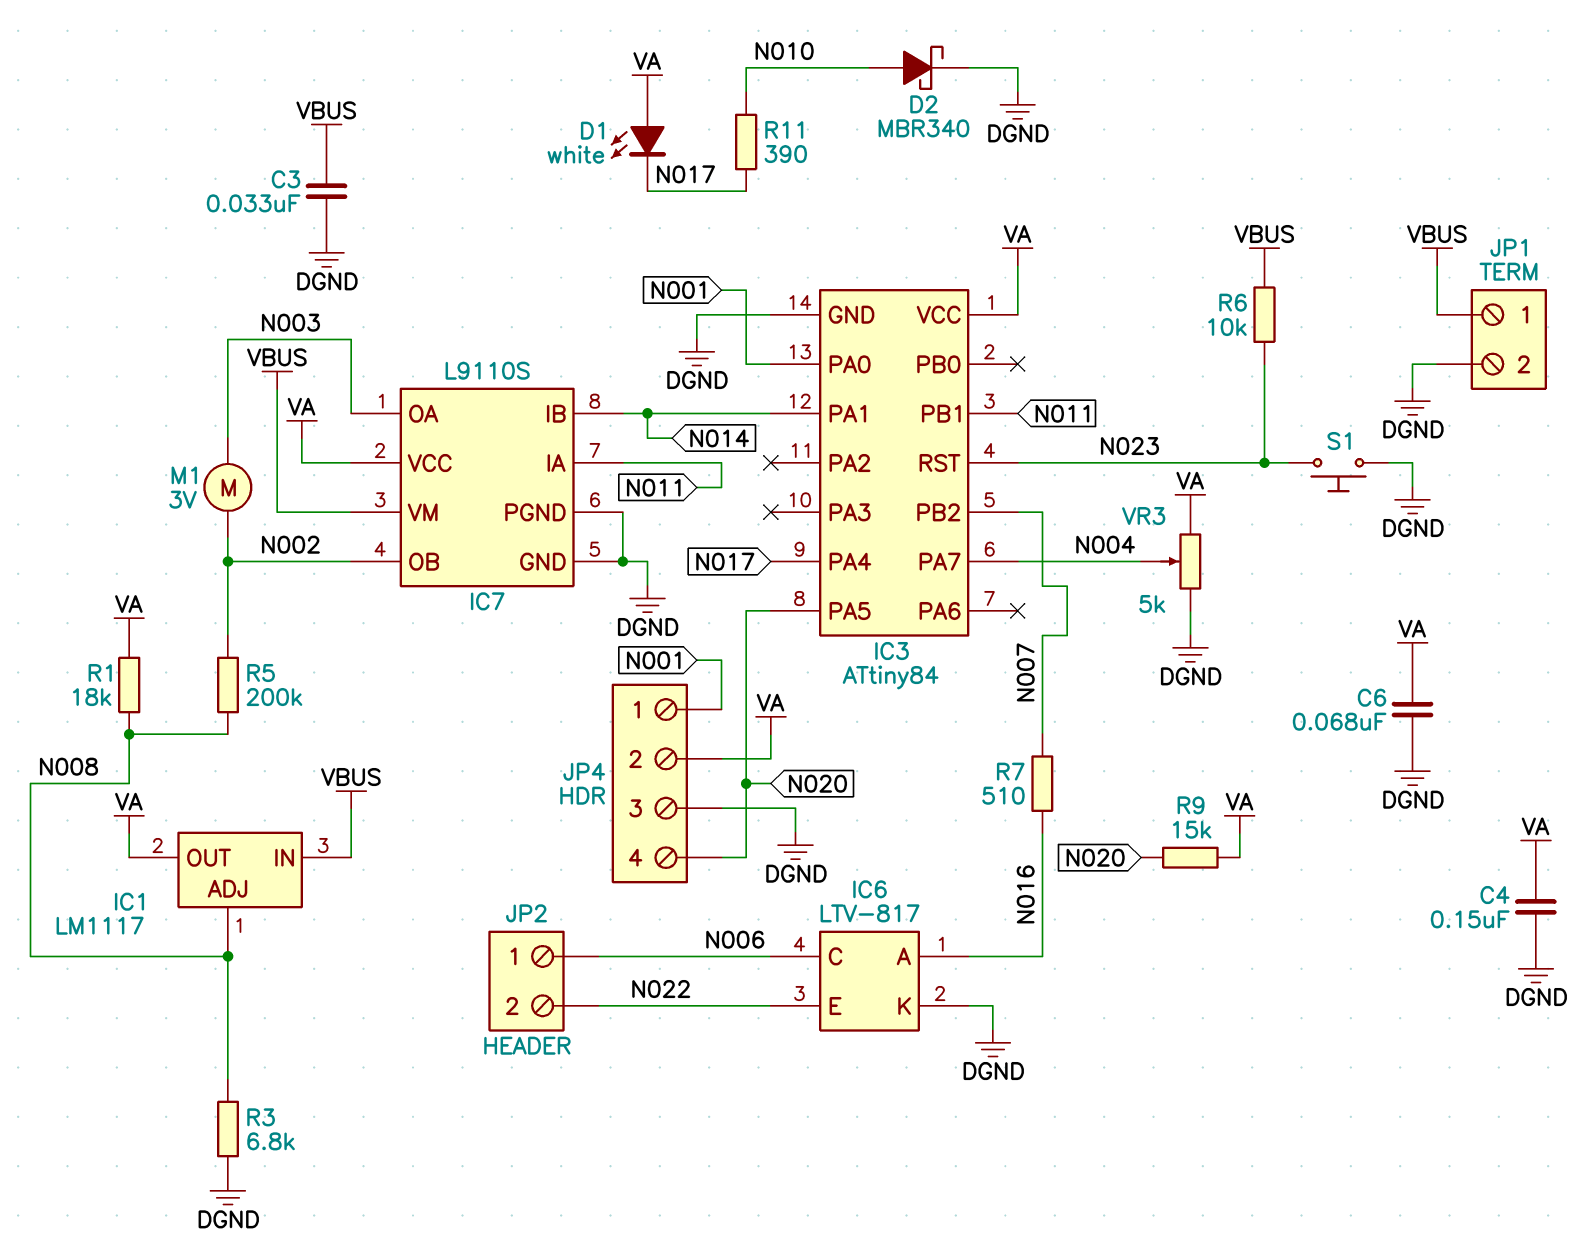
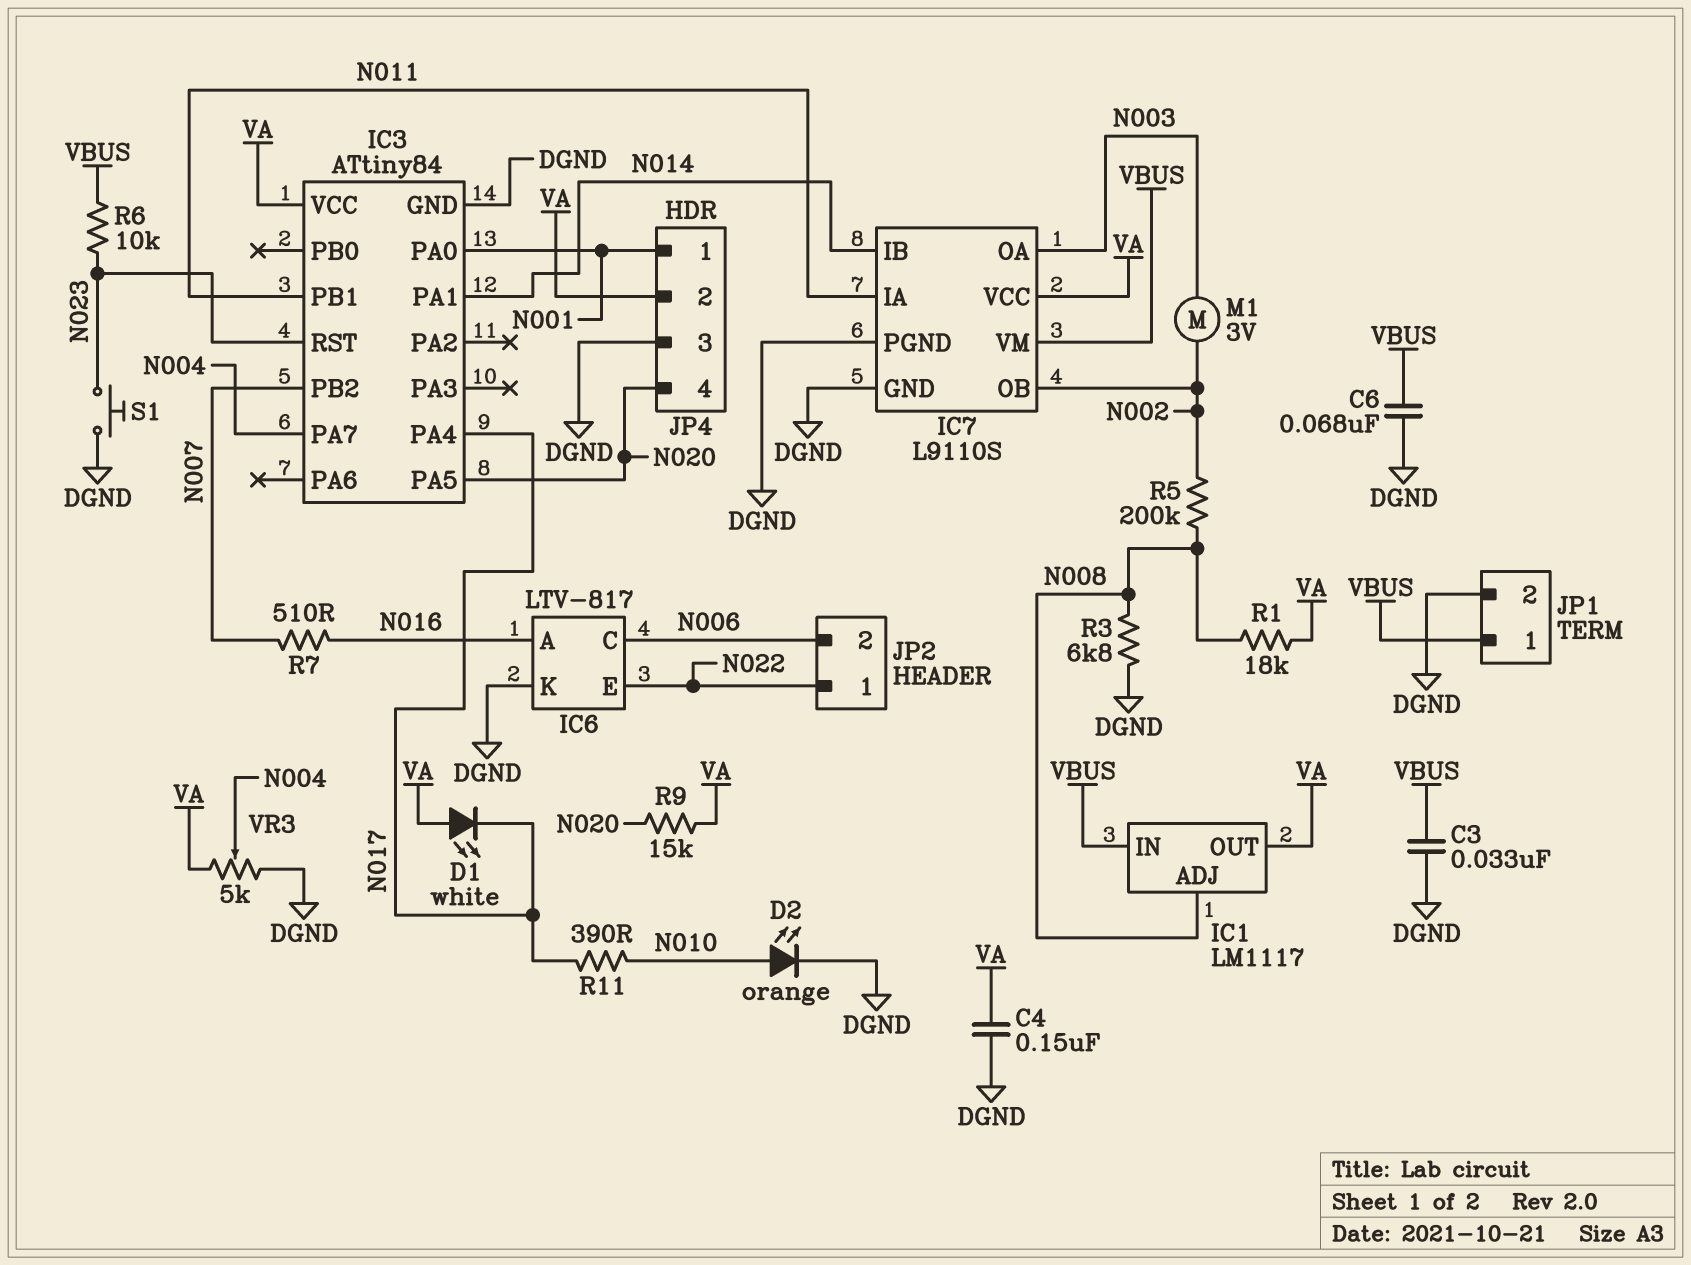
C6: 68nF (DGND, VA) -> 68nF (DGND, VBUS)
D2: schottky MBR340 (A N010, K DGND) -> LED orange (A N010, K DGND)
JP2 pin 1: N006 -> N022
JP2 pin 2: N022 -> N006

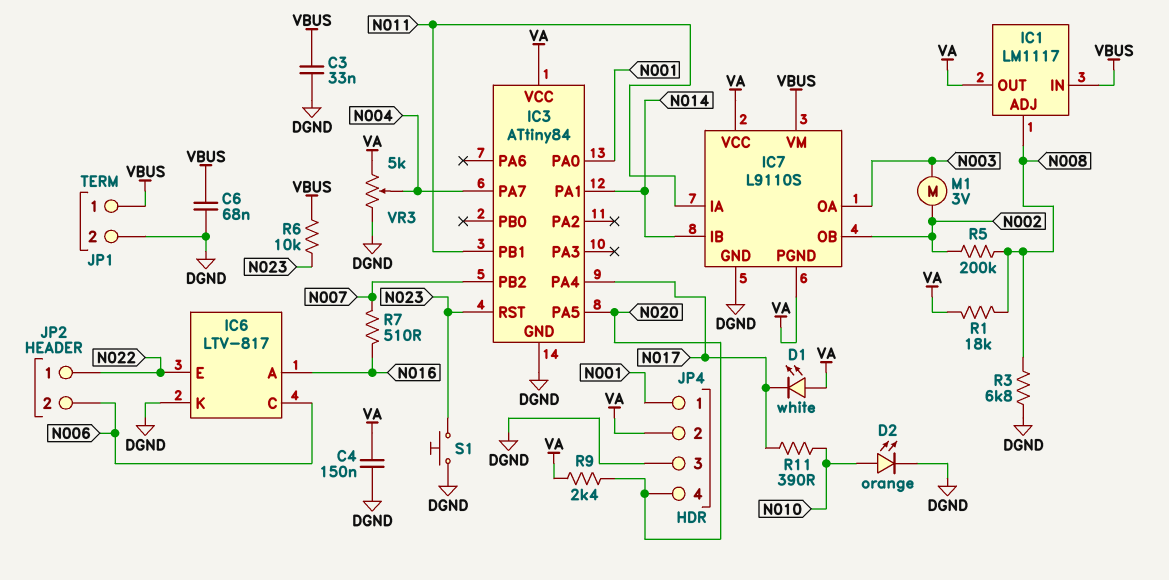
IC7 pin PGND: DGND -> VA
R9: 15k (N020, VA) -> 2.4k (N020, VA)

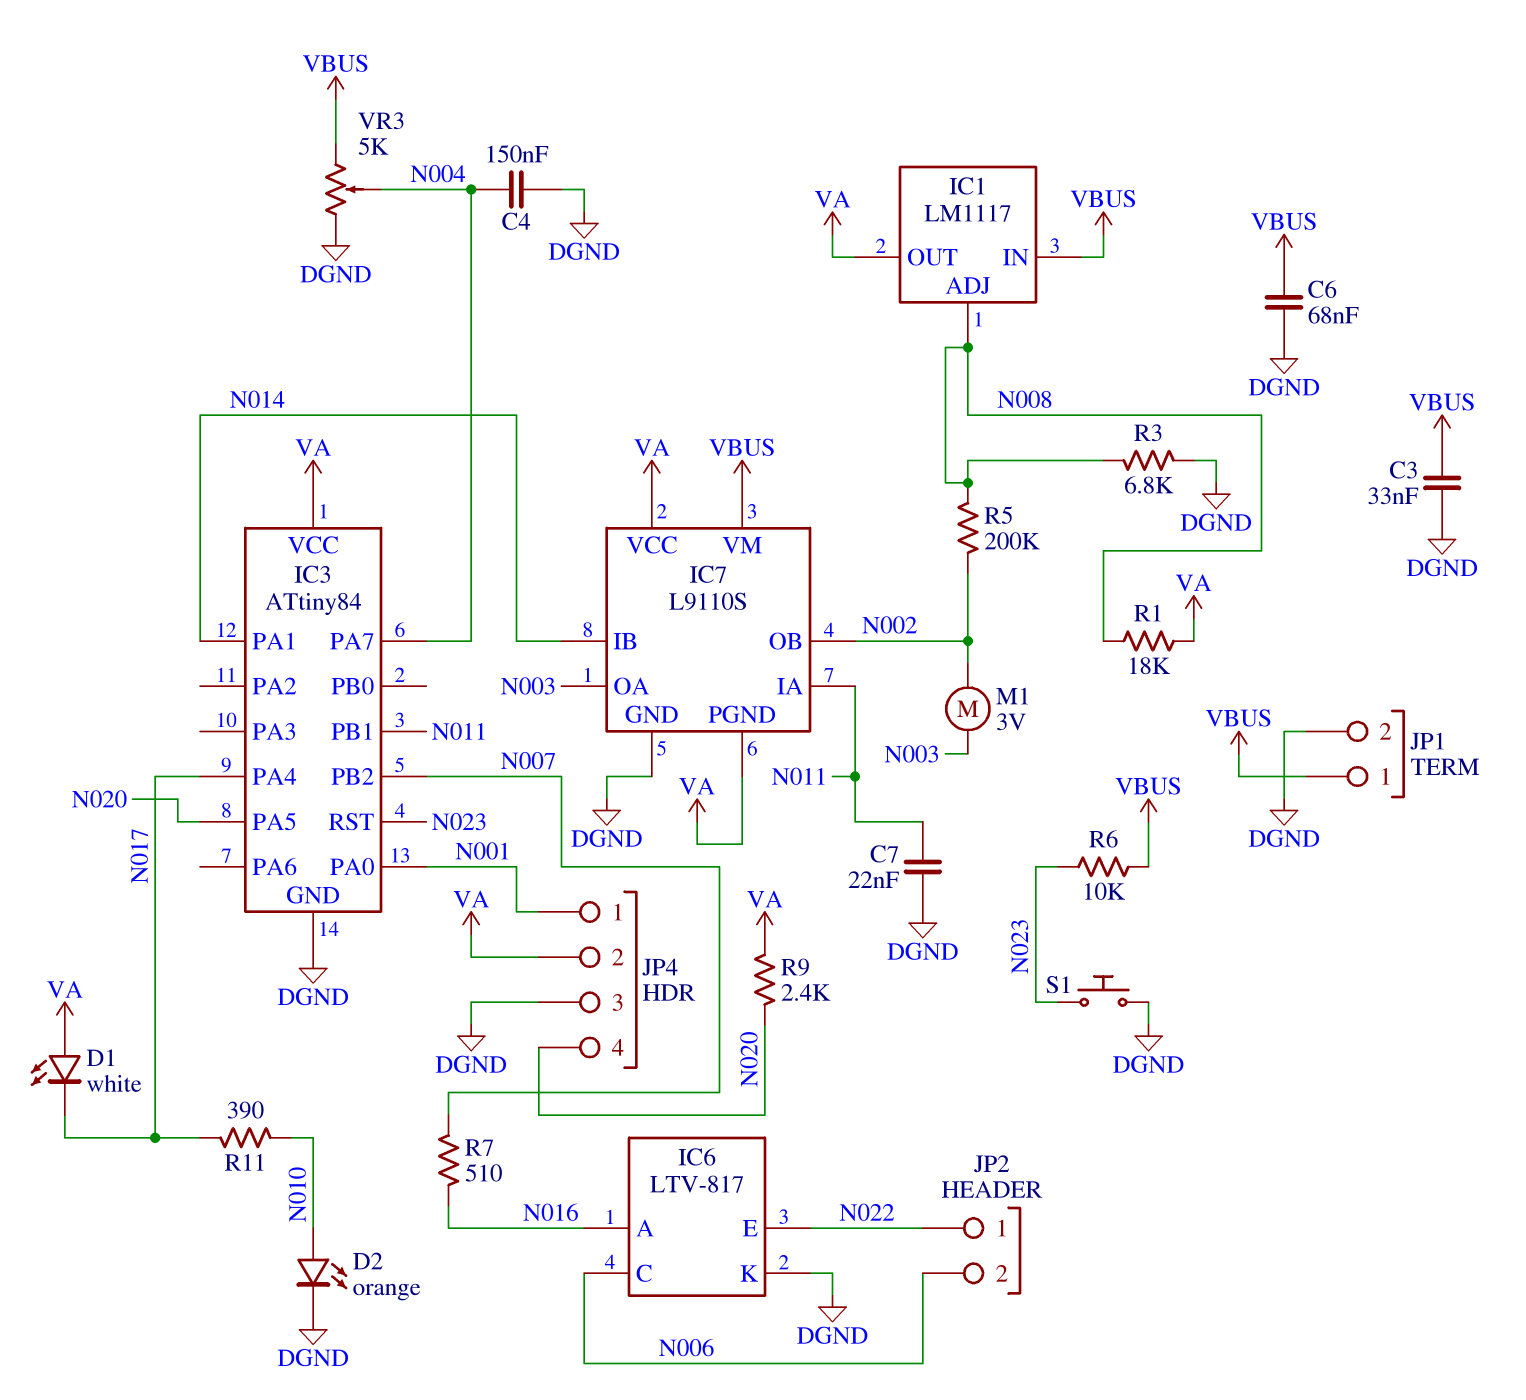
C4: 150nF (DGND, VA) -> 150nF (DGND, N004)
C7: none -> 22nF (DGND, N011)
VR3: 5k (DGND, VA, wiper N004) -> 5k (DGND, VBUS, wiper N004)

